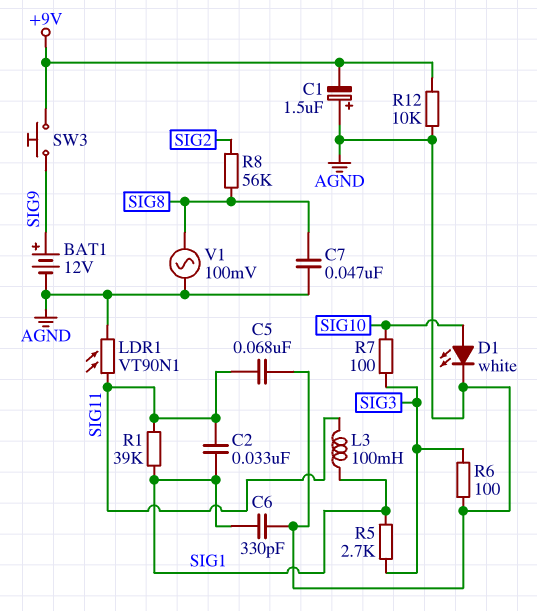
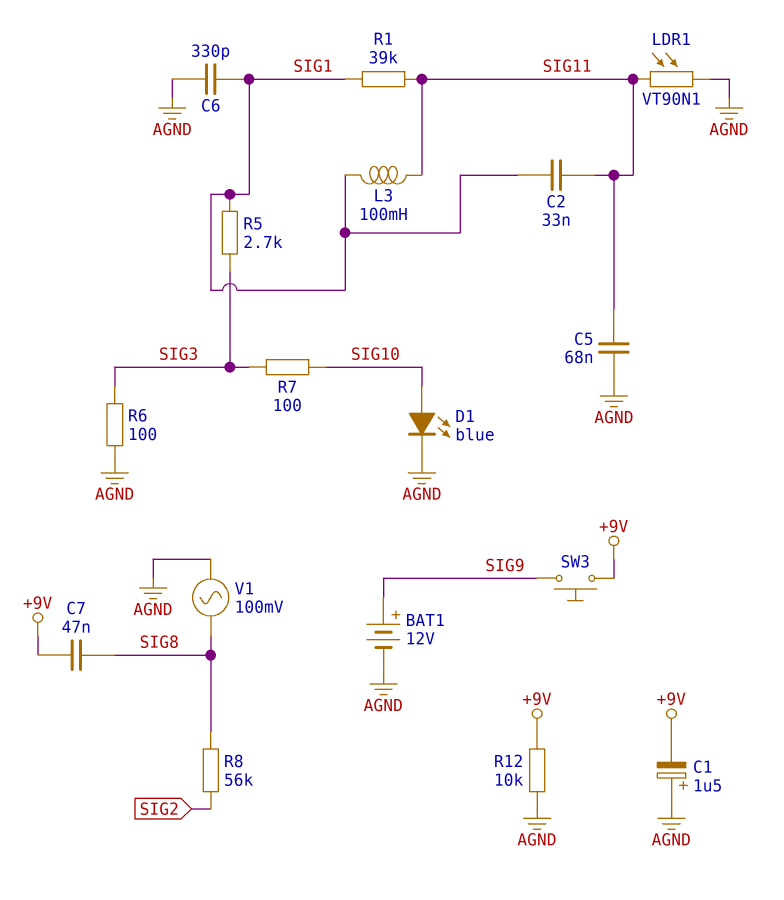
C7: 47nF (AGND, SIG8) -> 47nF (+9V, SIG8)
D1: LED white (A SIG10, K AGND) -> LED blue (A SIG10, K AGND)

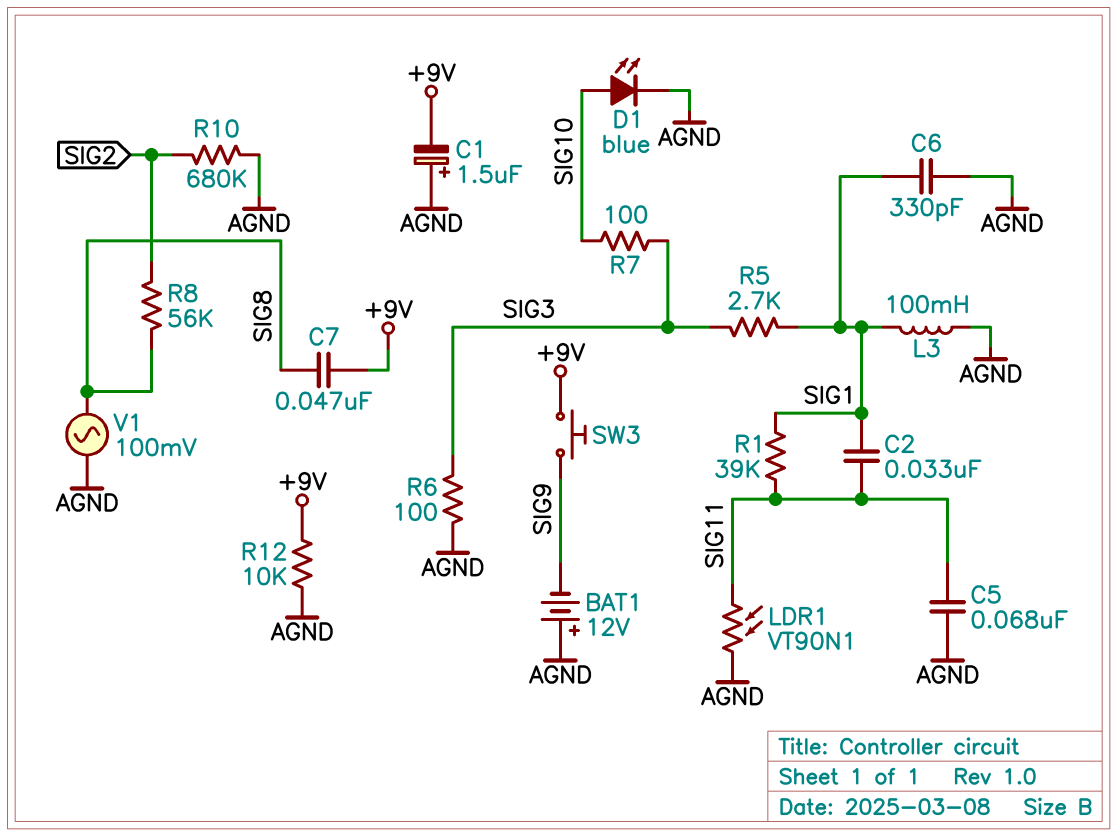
BAT1: 12V (plus SIG9, minus AGND) -> 12V (plus AGND, minus SIG9)
L3: 100mH (SIG1, SIG11) -> 100mH (AGND, SIG1)
R10: none -> 680k (AGND, SIG2)

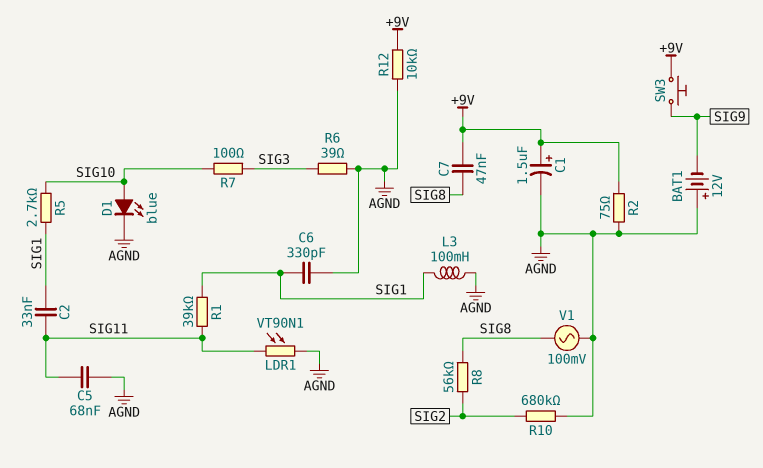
C1: 1.5uF (plus AGND, minus +9V) -> 1.5uF (plus +9V, minus AGND)
R2: none -> 75 (+9V, AGND)
R5: 2.7k (SIG1, SIG3) -> 2.7k (SIG1, SIG10)
R6: 100 (AGND, SIG3) -> 39 (AGND, SIG3)

